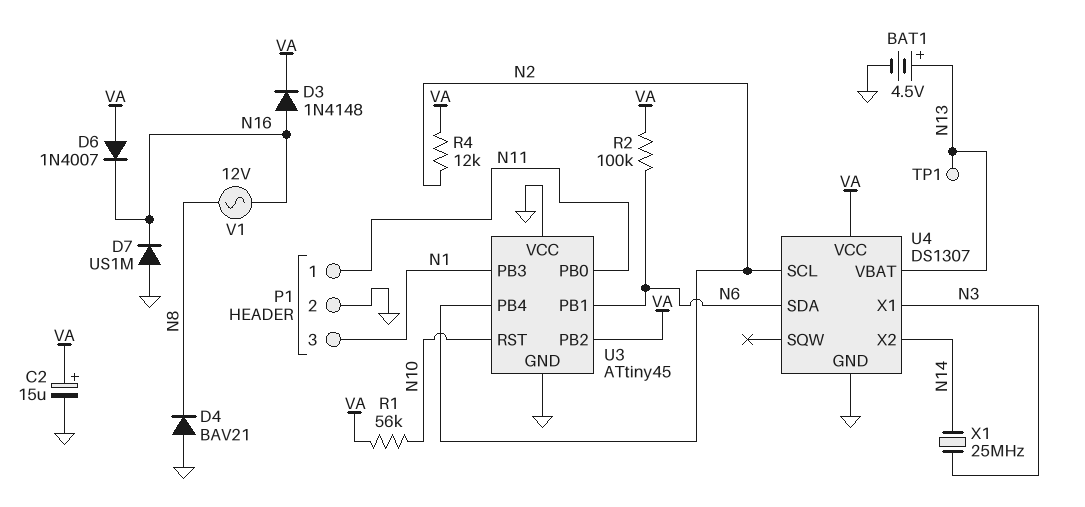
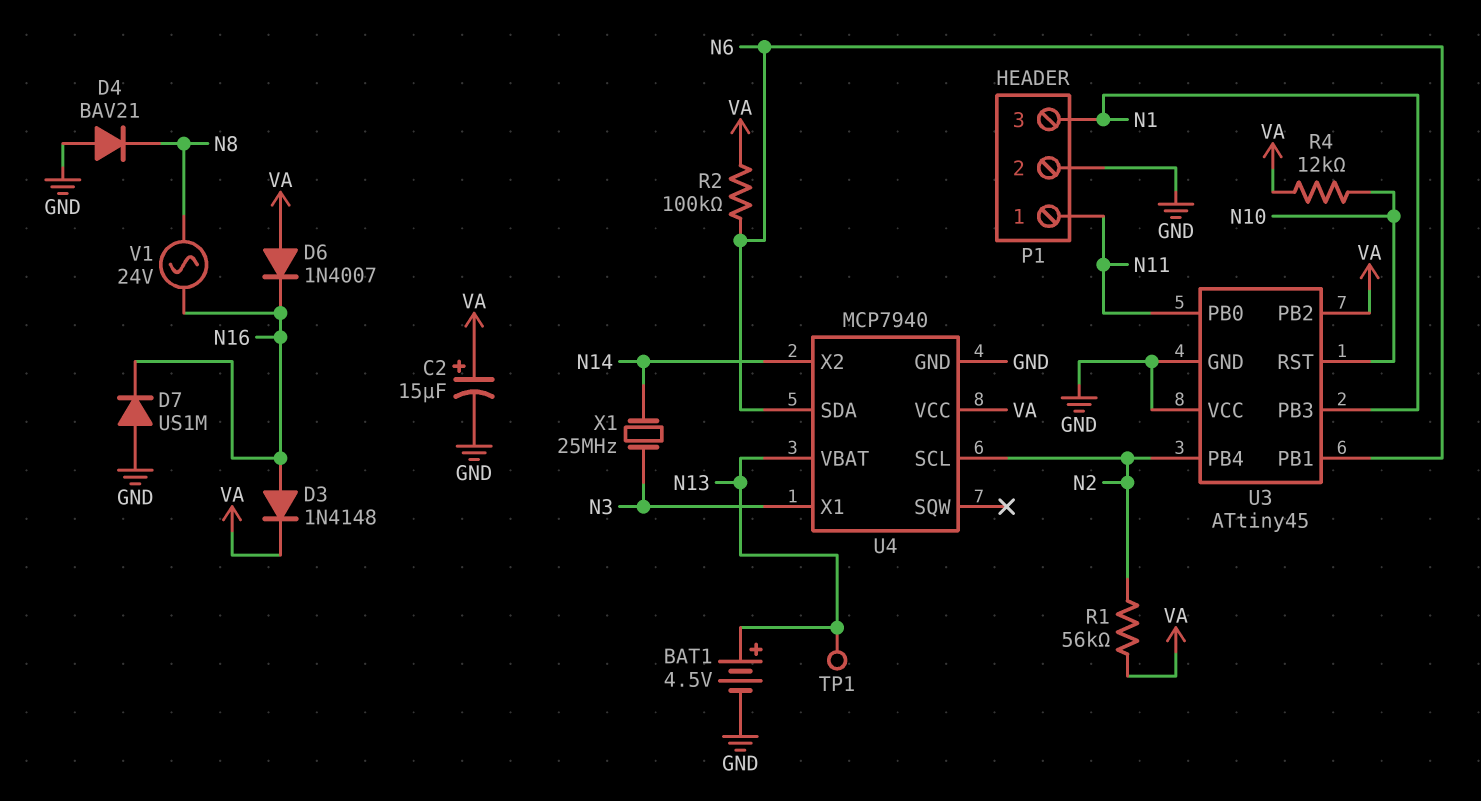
R1: 56k (N10, VA) -> 56k (N2, VA)
R4: 12k (N2, VA) -> 12k (N10, VA)
U4: DS1307 -> MCP7940
V1: AC 12V (N8, N16) -> AC 24V (N8, N16)

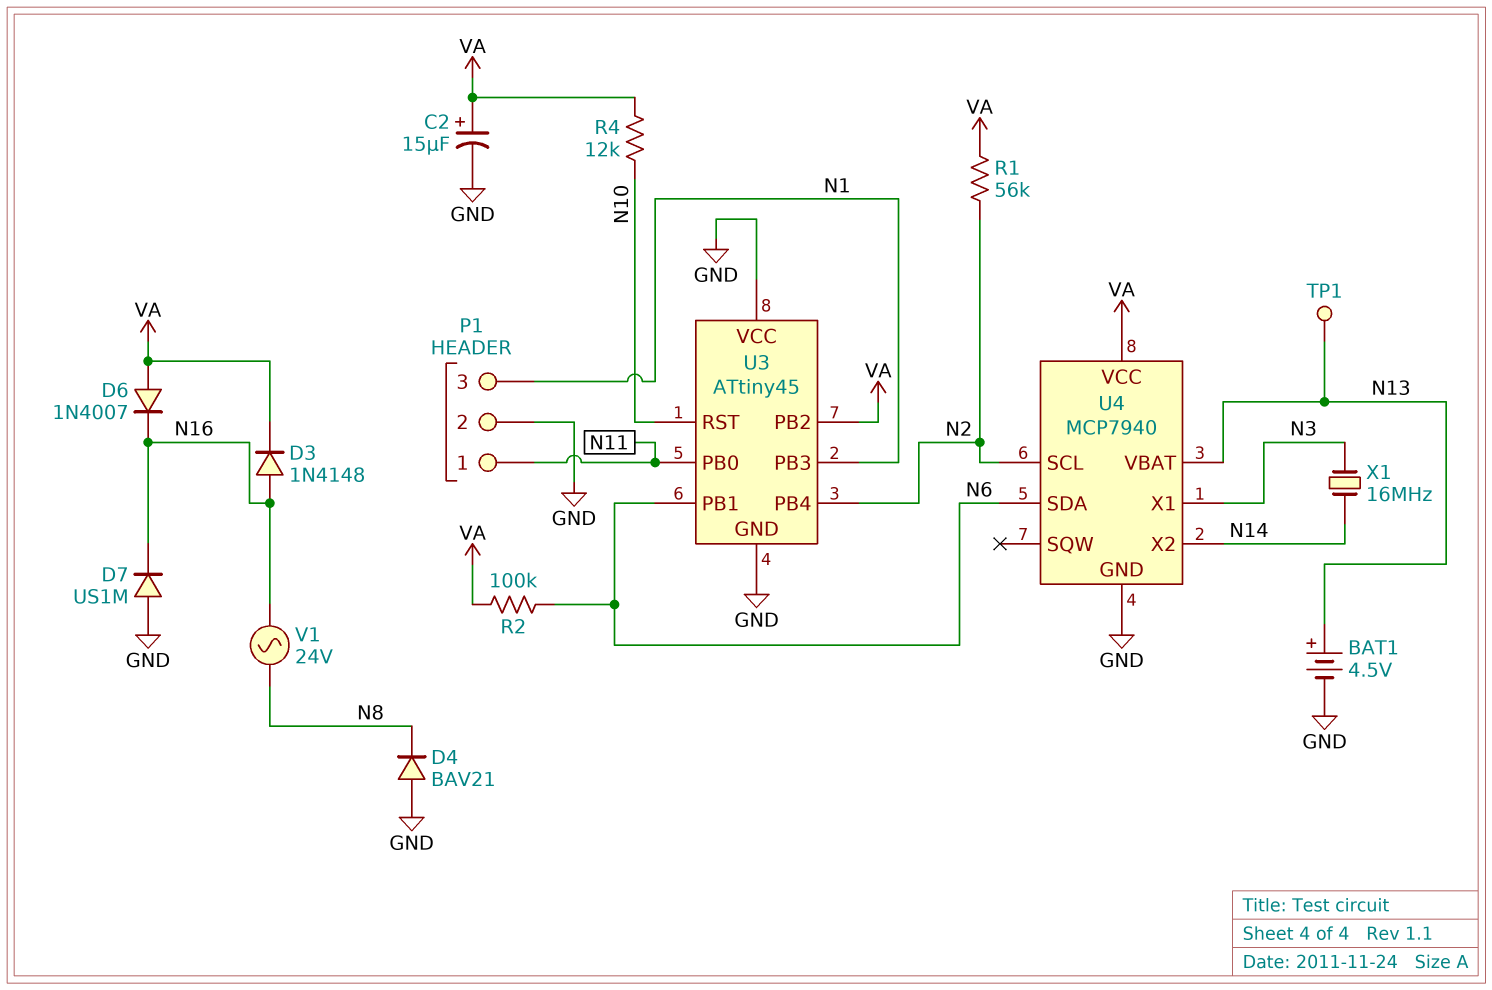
X1: 25MHz (N3, N14) -> 16MHz (N3, N14)

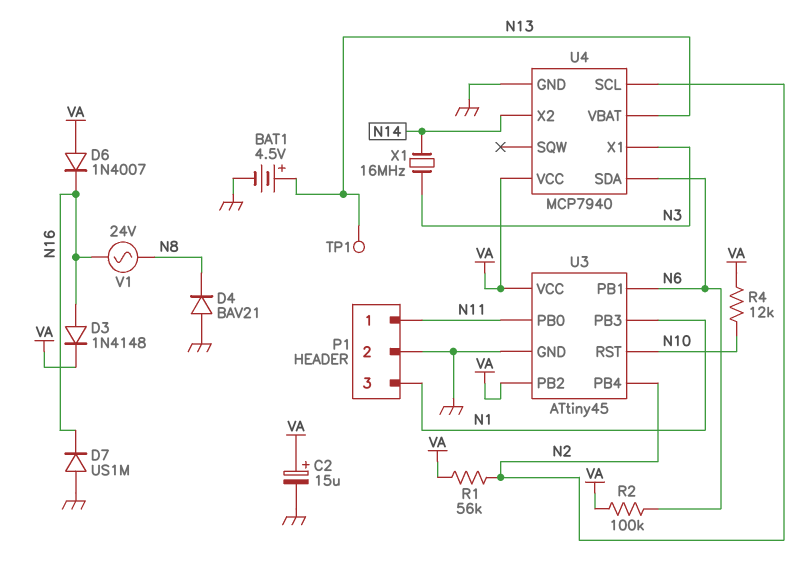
U3 pin VCC: GND -> VA

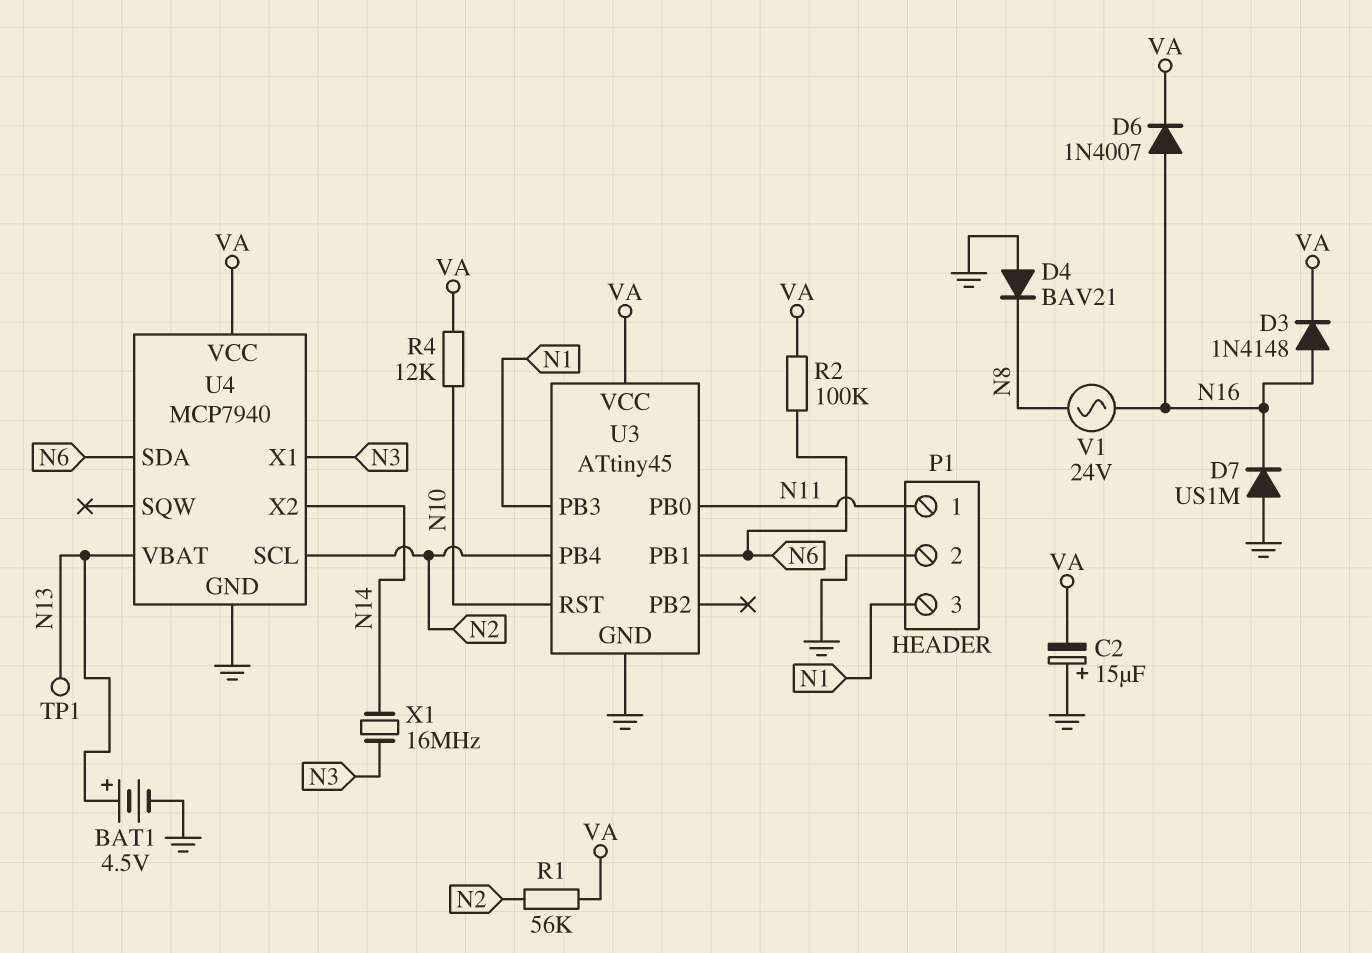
C2: 15uF (plus VA, minus GND) -> 15uF (plus GND, minus VA)
D6: diode 1N4007 (A VA, K N16) -> diode 1N4007 (A N16, K VA)
U3 pin PB2: VA -> none

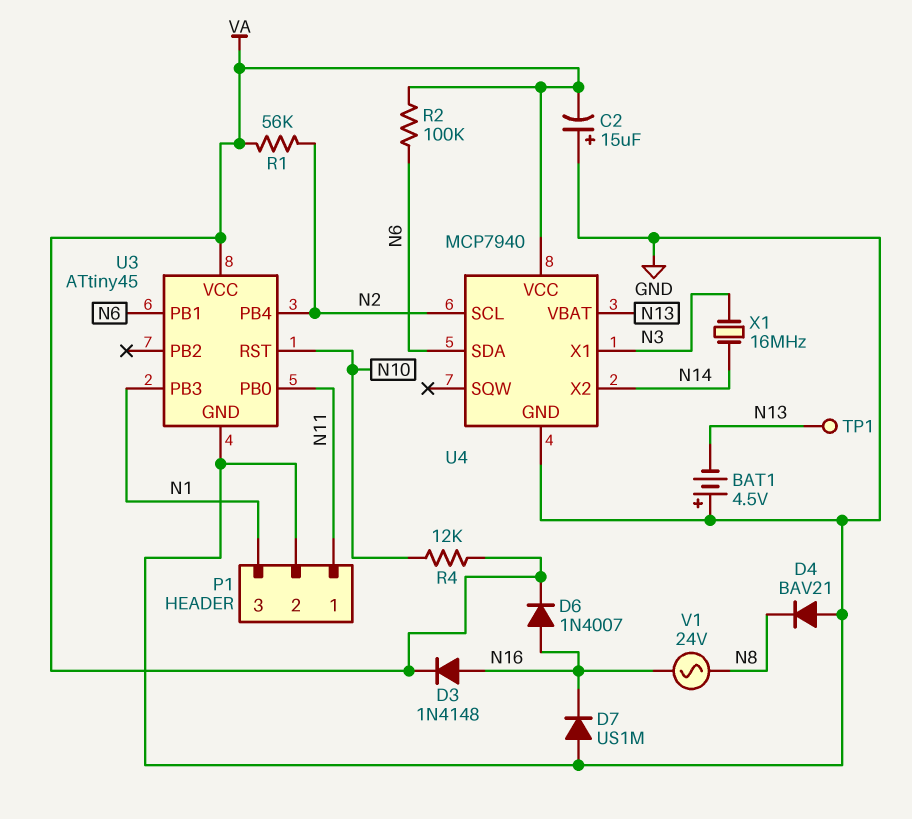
BAT1: 4.5V (plus N13, minus GND) -> 4.5V (plus GND, minus N13)

